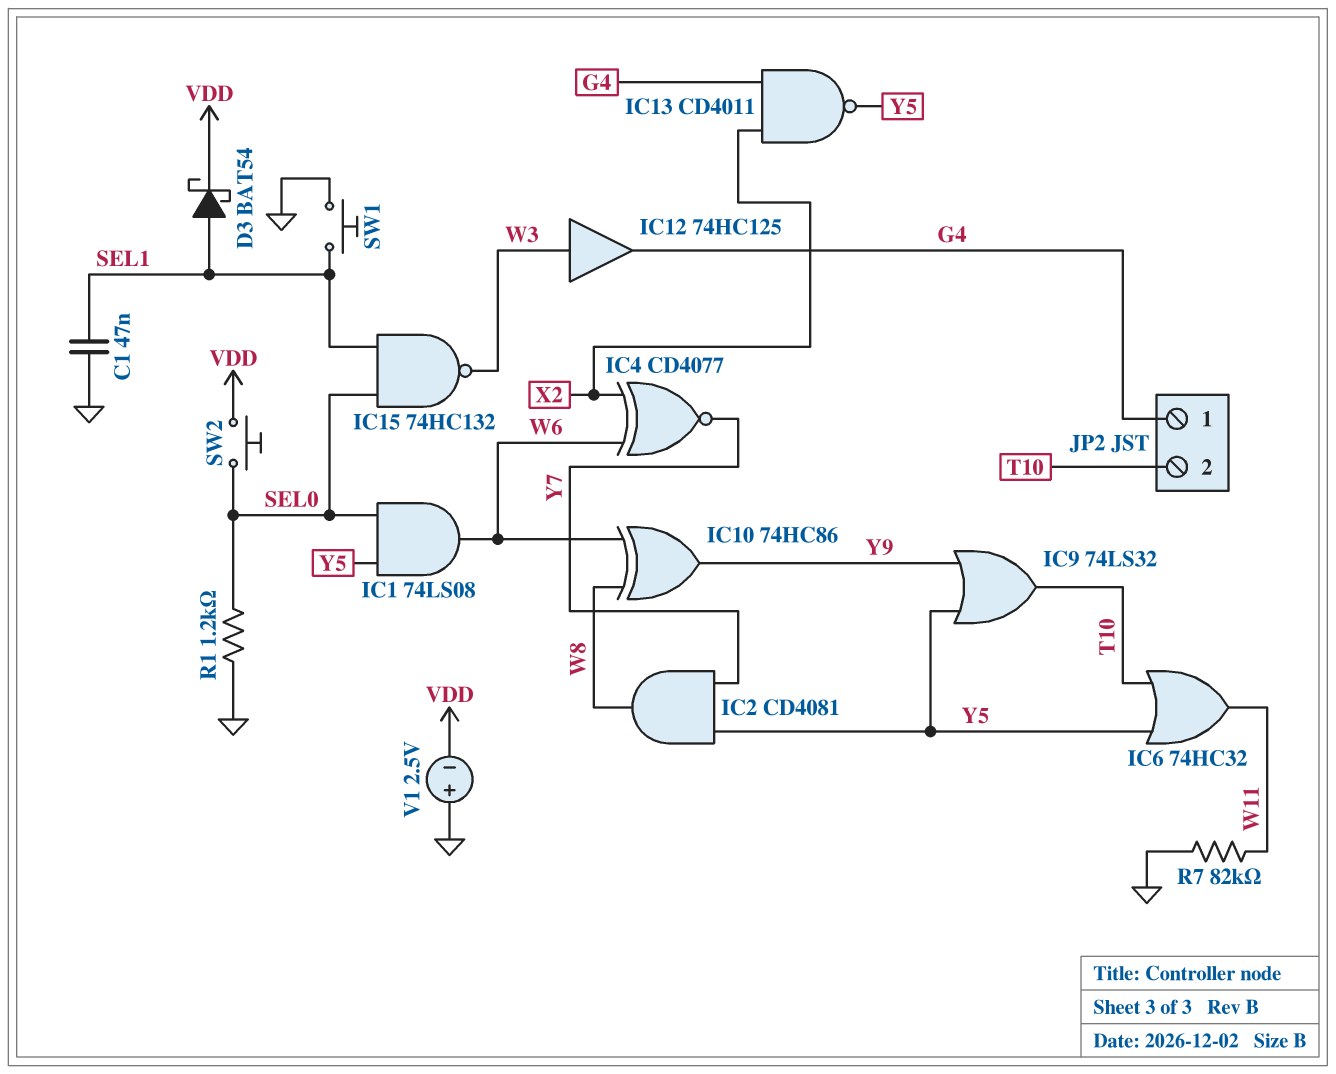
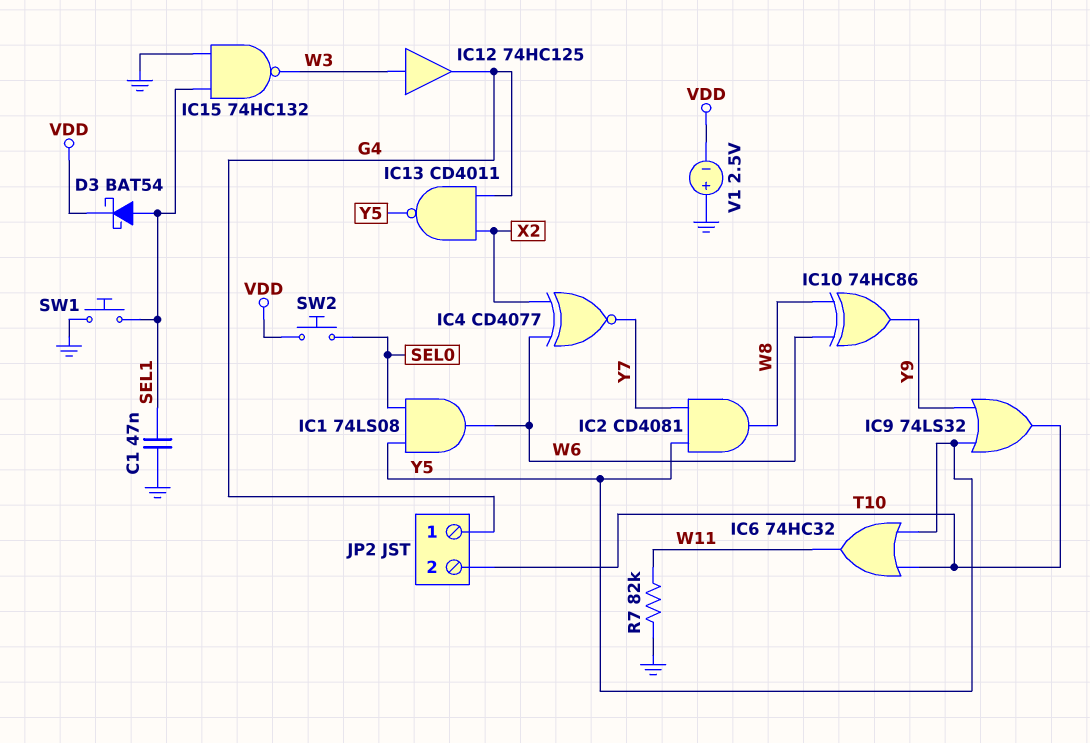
IC15: NAND 74HC132 (in SEL0, in SEL1, out W3) -> NAND 74HC132 (in GND, in SEL1, out W3)
R1: 1.2k (GND, SEL0) -> none

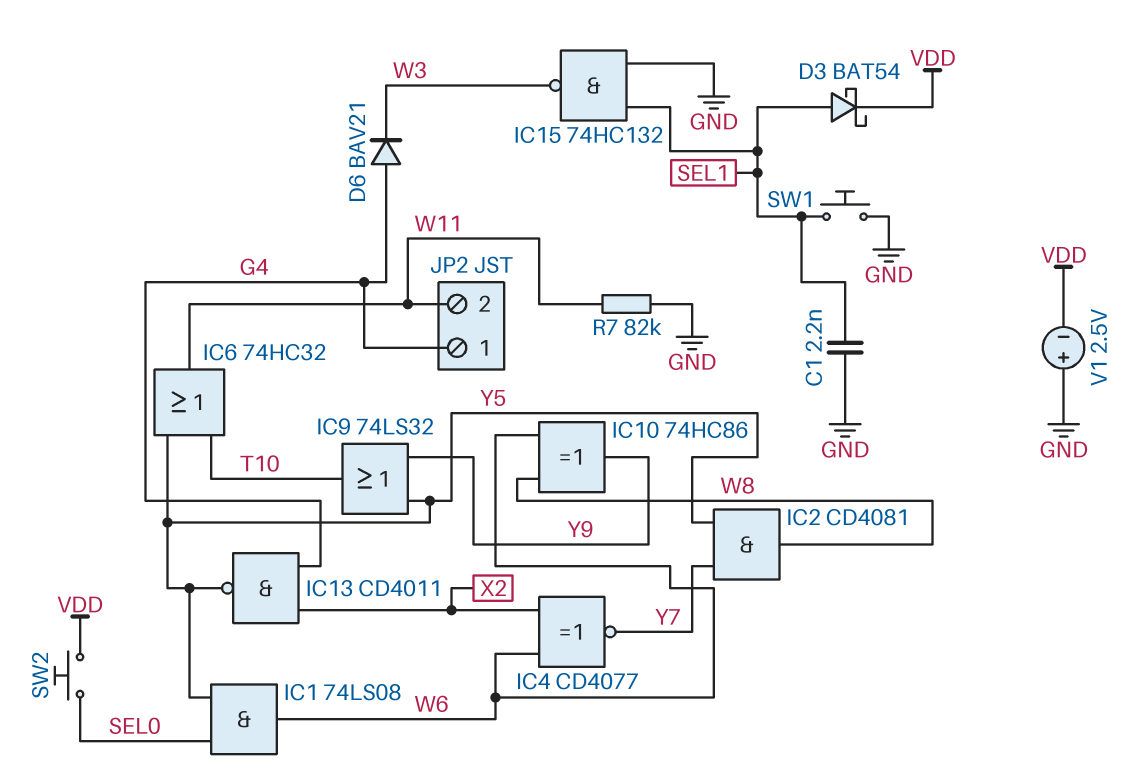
C1: 47nF (GND, SEL1) -> 2.2nF (GND, SEL1)
D6: none -> diode BAV21 (A G4, K W3)
IC12: buffer 74HC125 (in W3, out G4) -> none
JP2 pin 2: T10 -> W11

